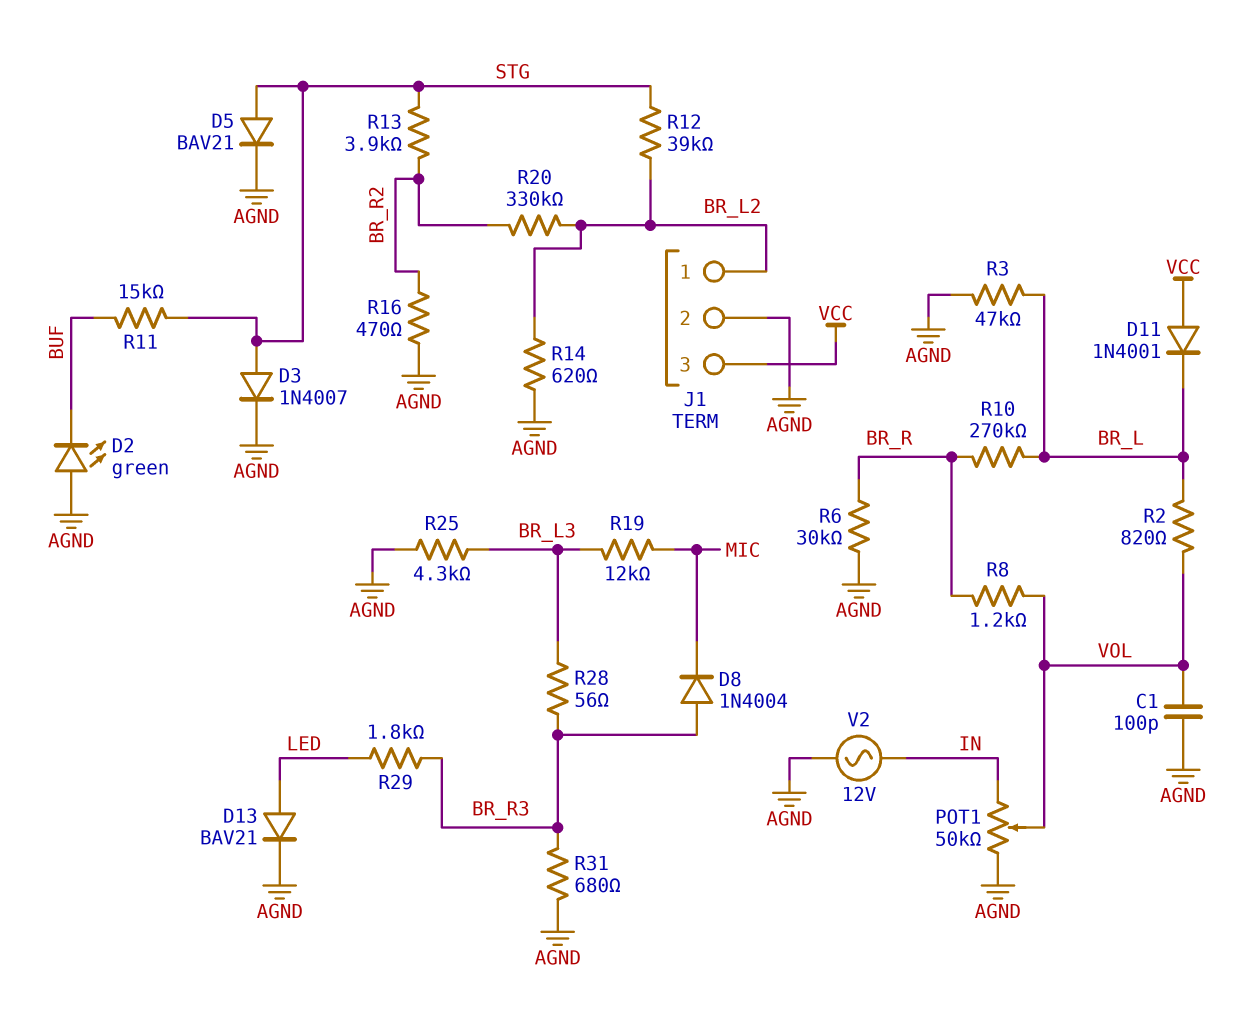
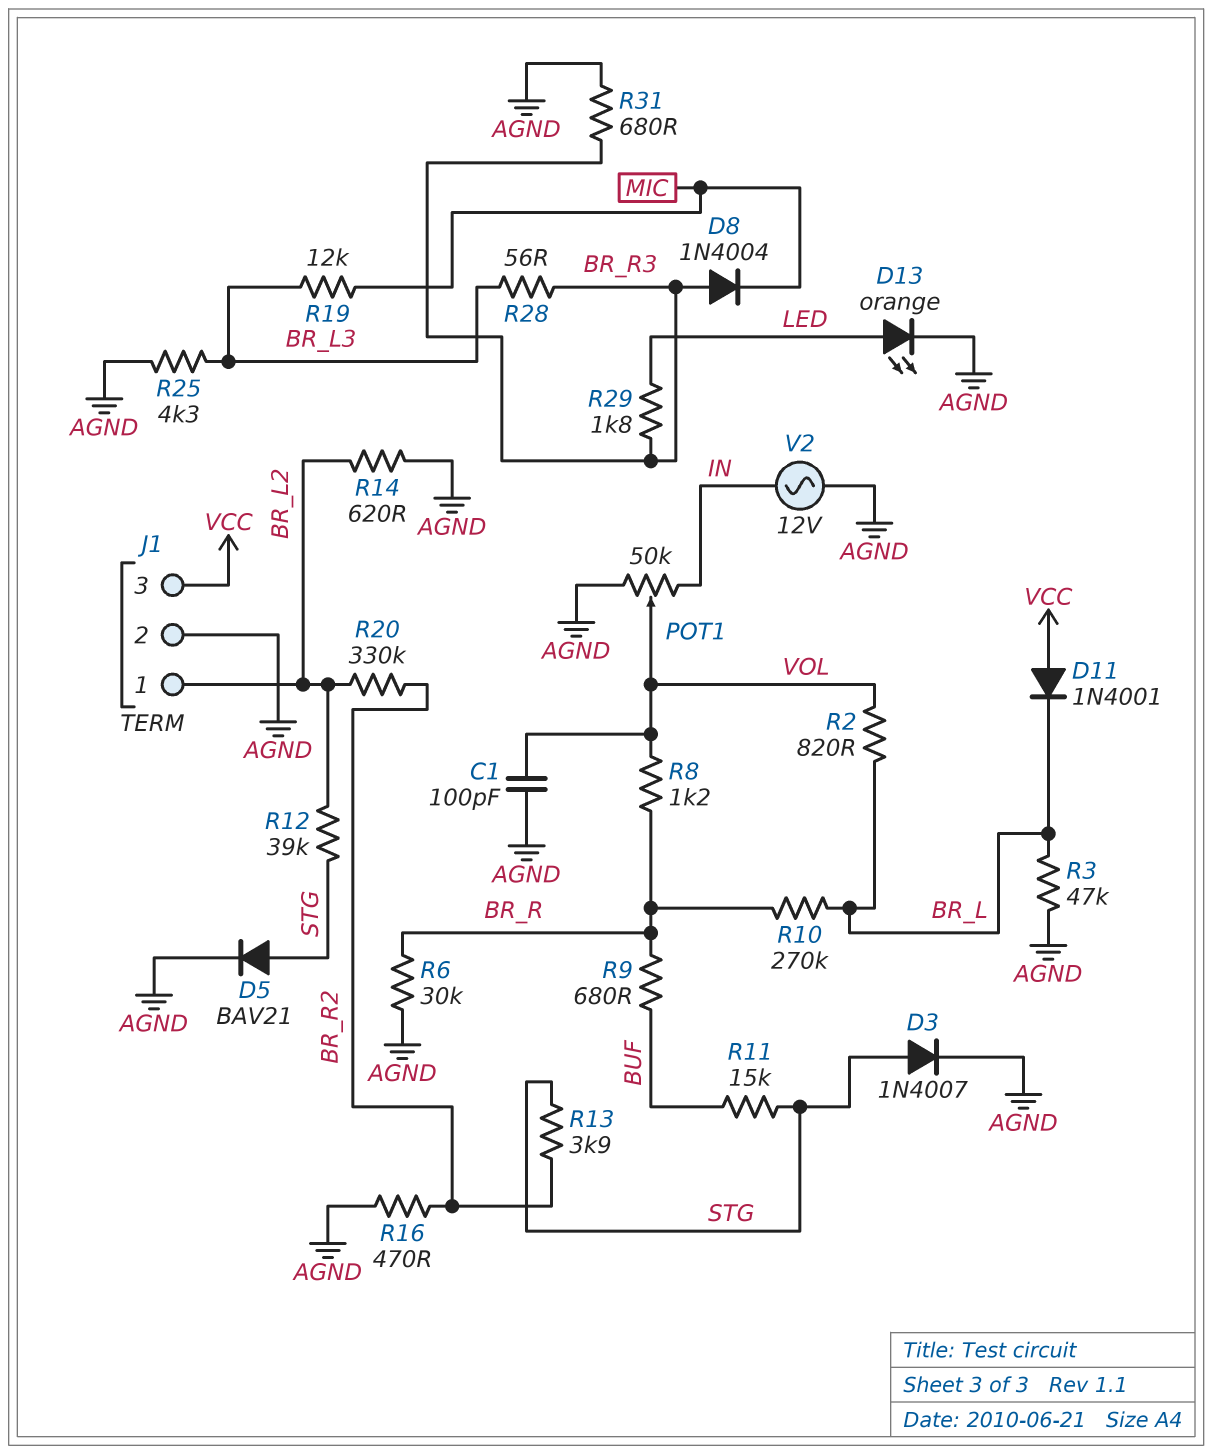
D2: LED green (A AGND, K BUF) -> none
D13: diode BAV21 (A LED, K AGND) -> LED orange (A LED, K AGND)
R9: none -> 680 (BR_R, BUF)

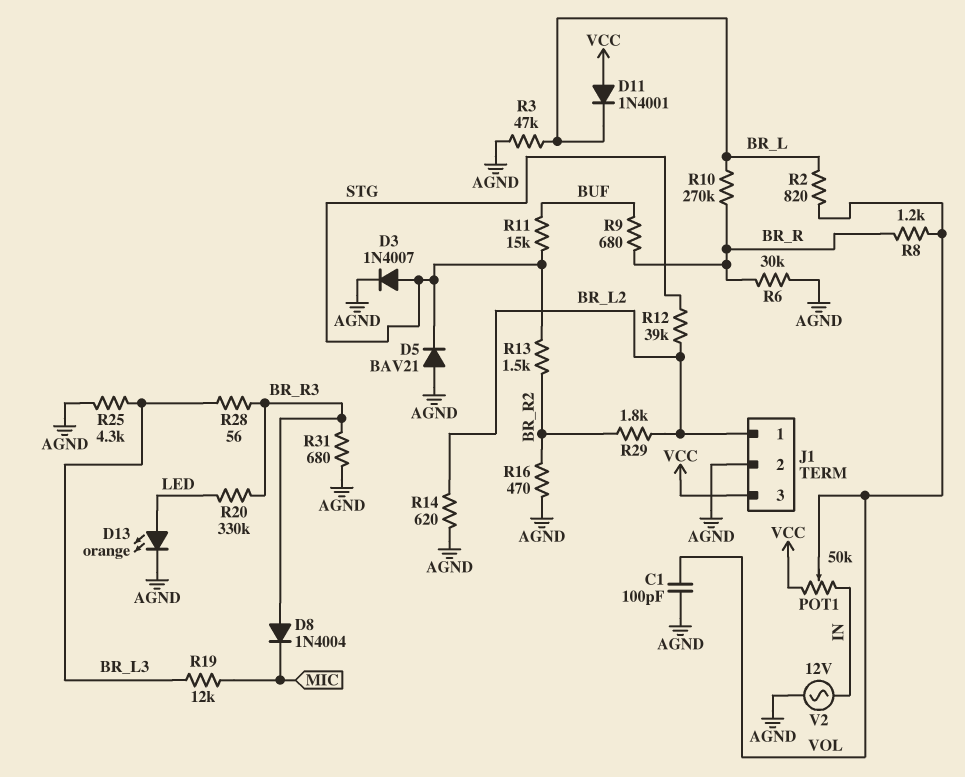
D5: diode BAV21 (A STG, K AGND) -> diode BAV21 (A AGND, K STG)
POT1: 50k (AGND, IN, wiper VOL) -> 50k (IN, VCC, wiper VOL)
R13: 3.9k (BR_R2, STG) -> 1.5k (BR_R2, STG)
R20: 330k (BR_L2, BR_R2) -> 330k (BR_R3, LED)
R29: 1.8k (BR_R3, LED) -> 1.8k (BR_L2, BR_R2)

